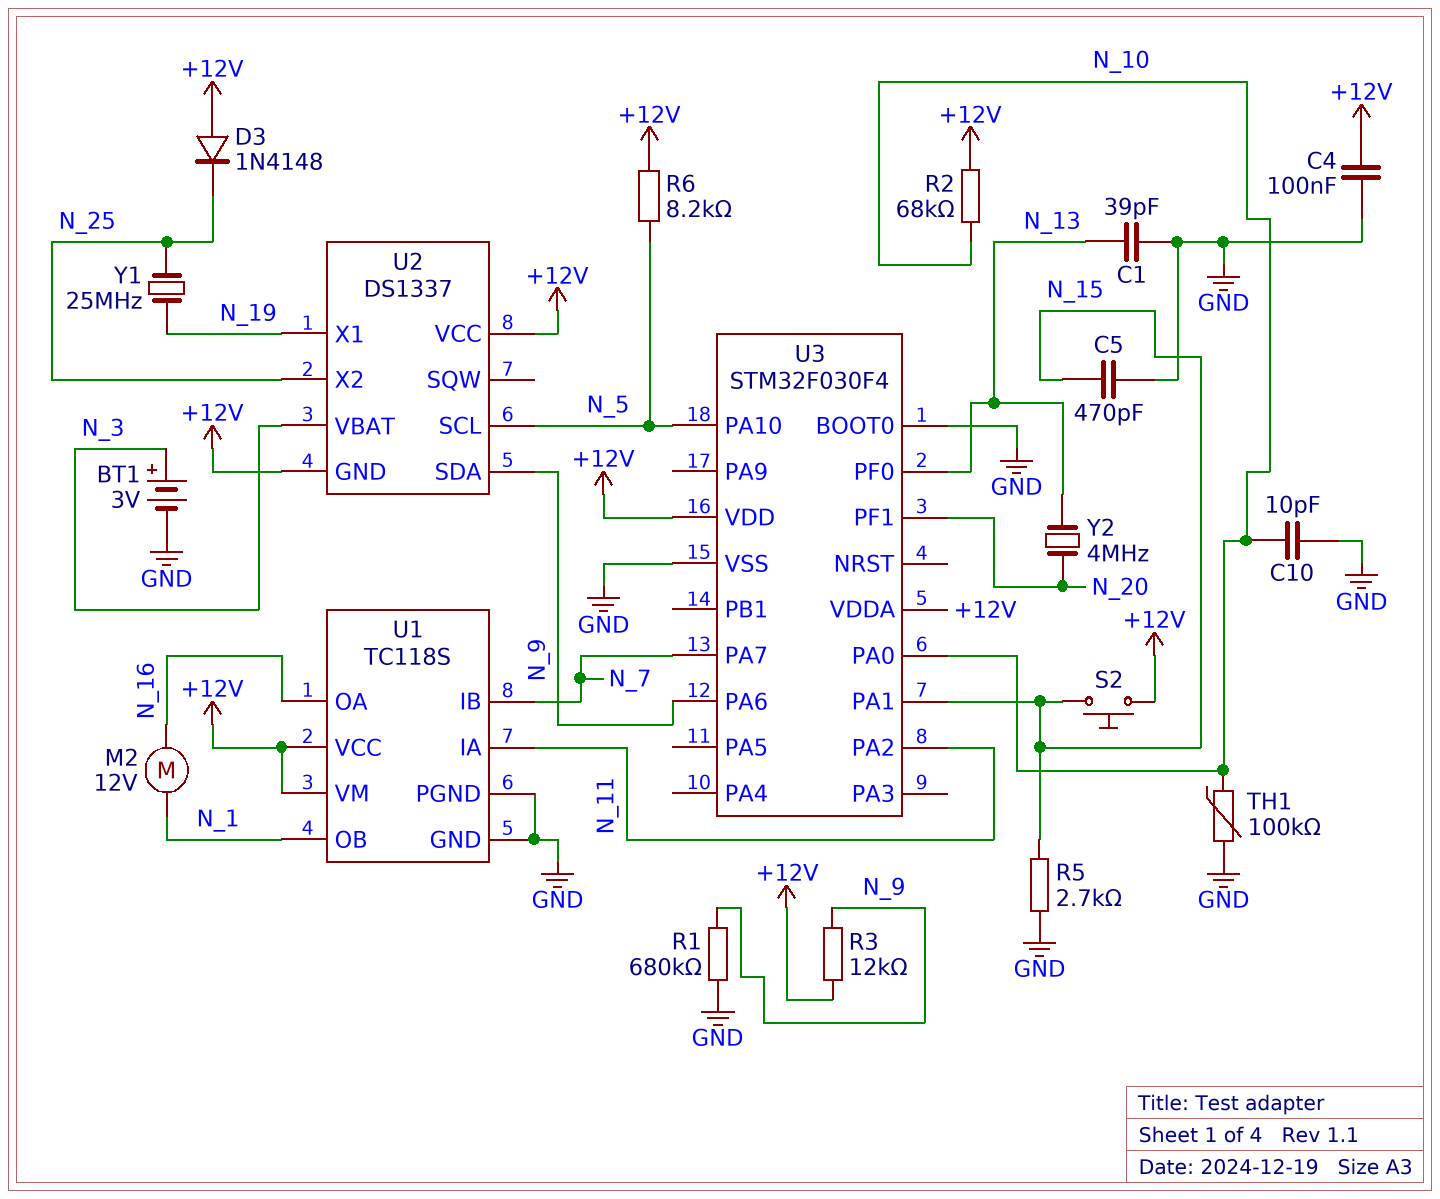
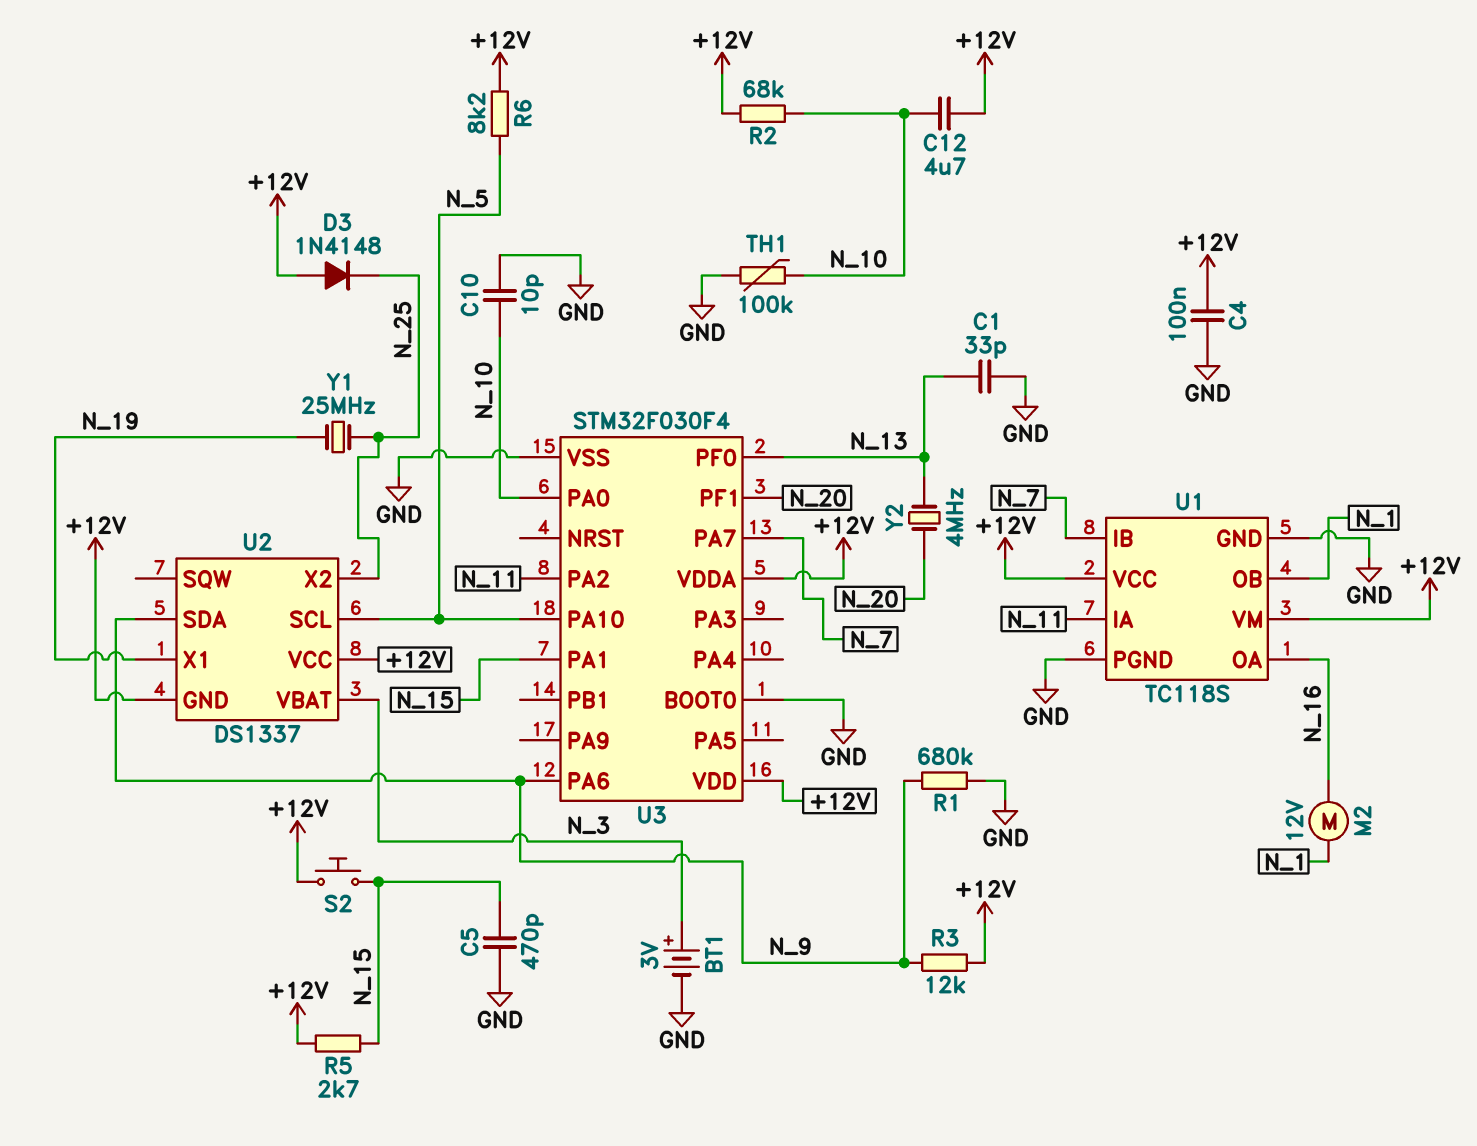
C1: 39pF (GND, N_13) -> 33pF (GND, N_13)
C12: none -> 4.7uF (+12V, N_10)
R5: 2.7k (GND, N_15) -> 2.7k (+12V, N_15)

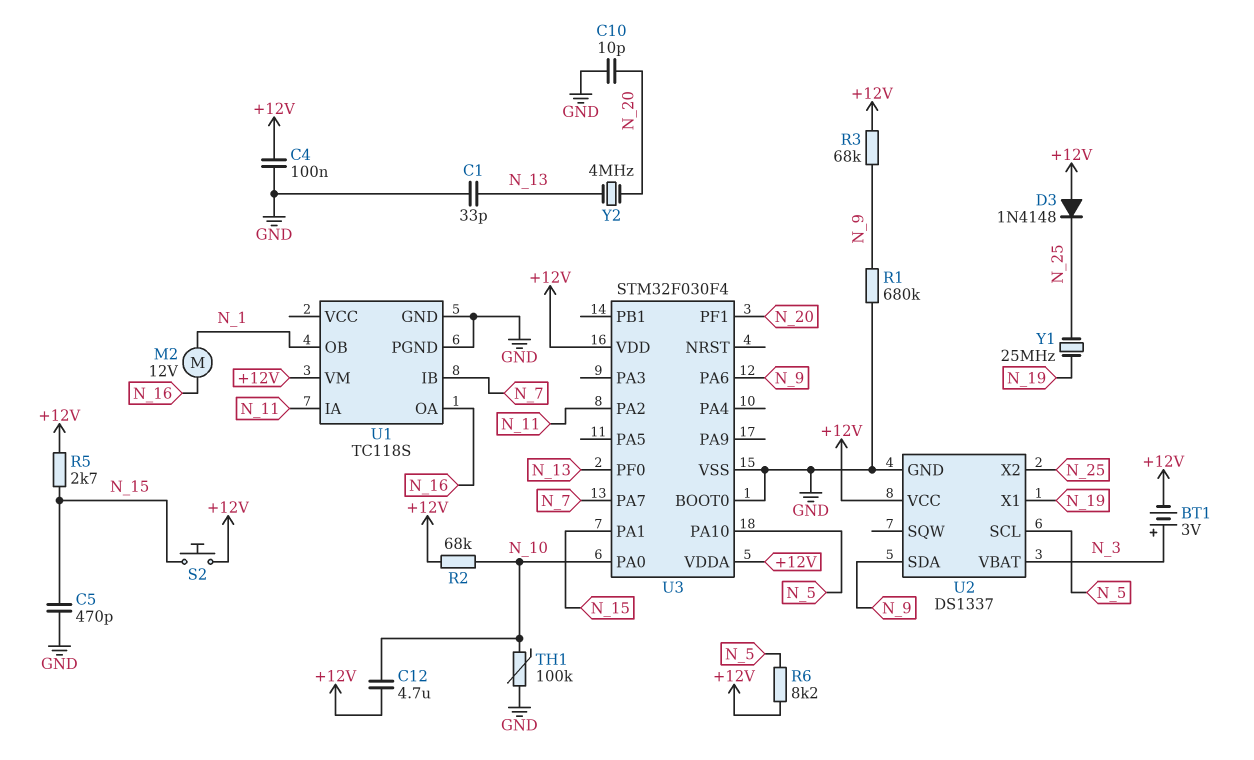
BT1: 3V (plus N_3, minus GND) -> 3V (plus N_3, minus +12V)
C10: 10pF (GND, N_10) -> 10pF (GND, N_20)
R3: 12k (+12V, N_9) -> 68k (+12V, N_9)
U1 pin VCC: +12V -> none
U2 pin GND: +12V -> GND

